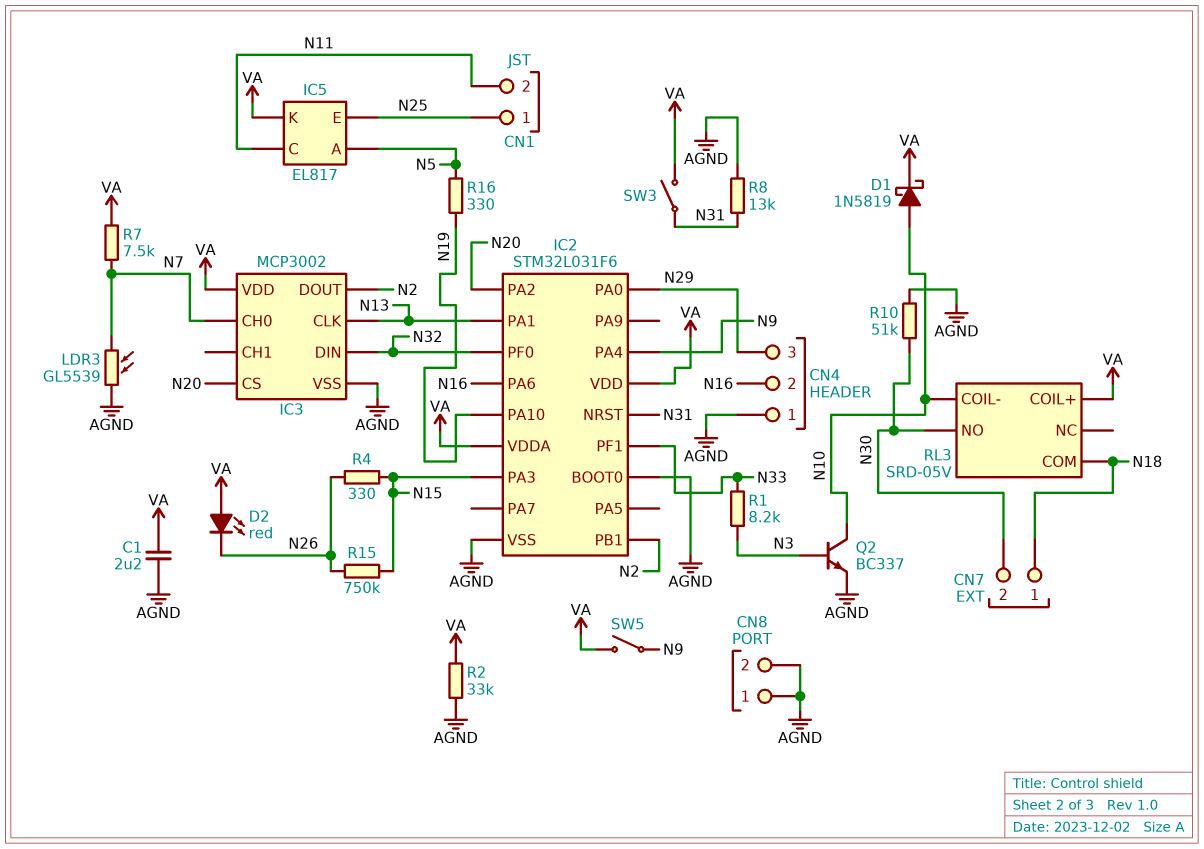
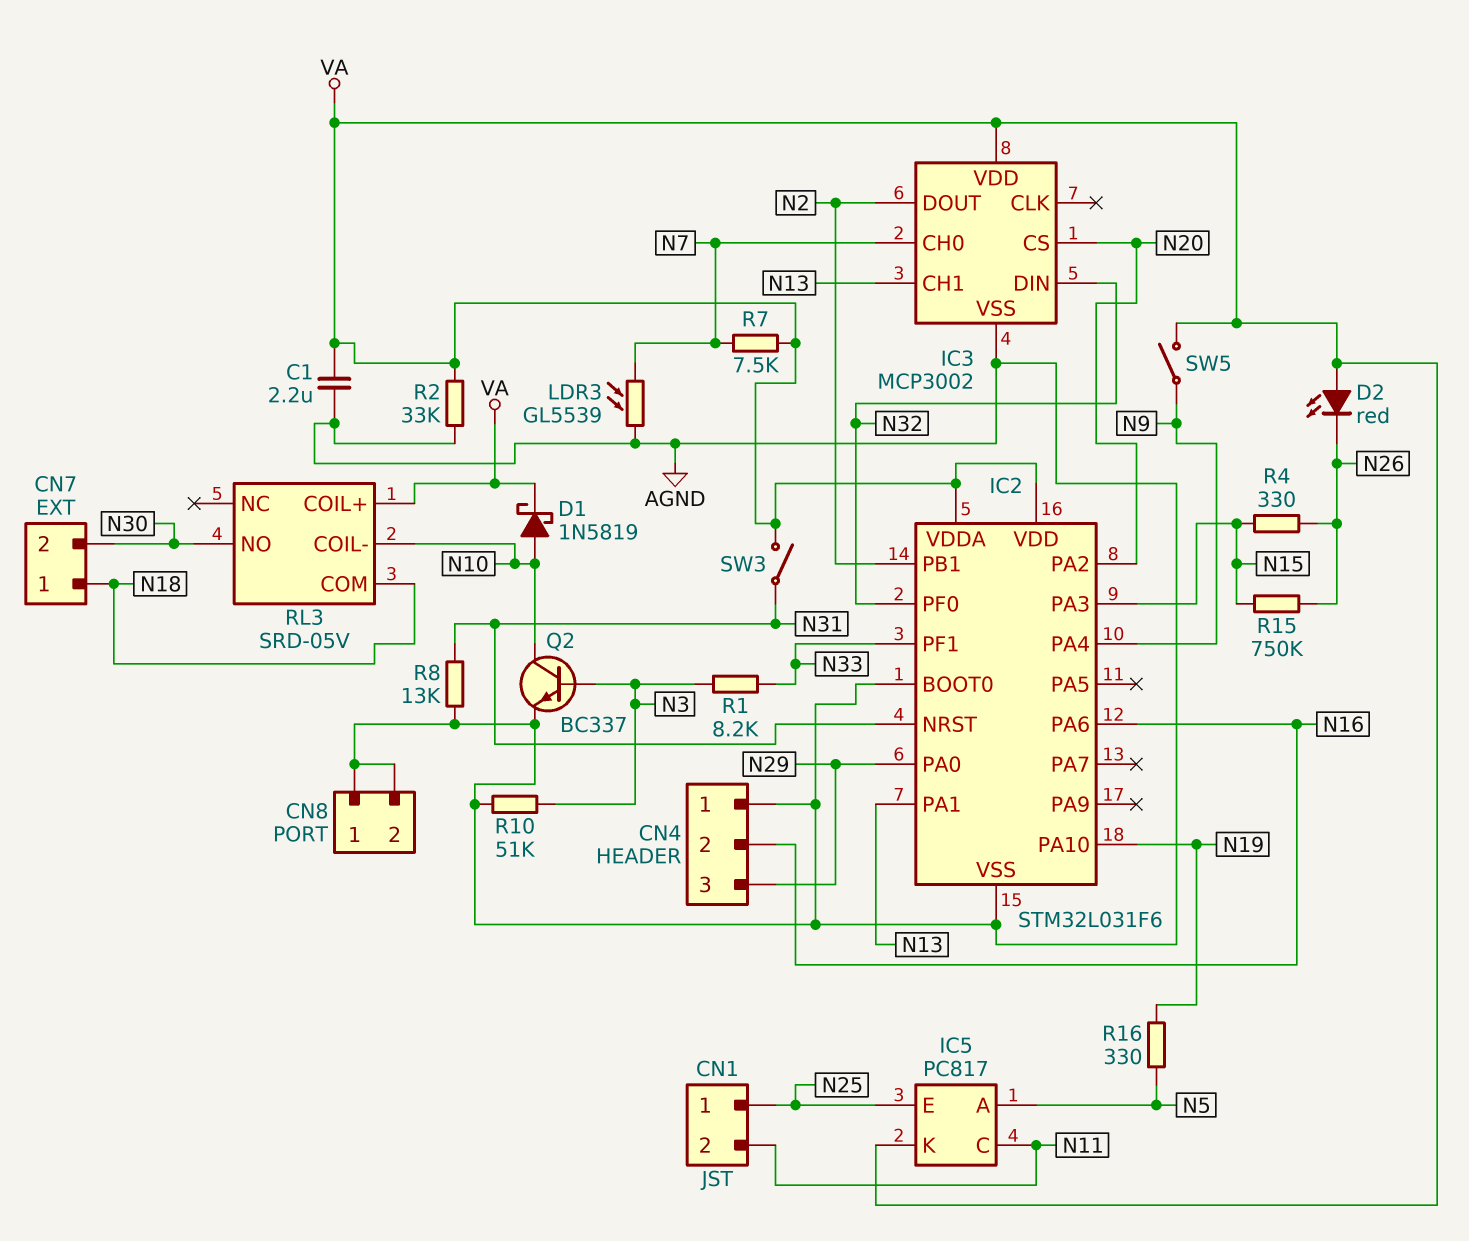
IC3 pin CH1: none -> N13
IC3 pin CLK: N13 -> none
IC5: EL817 -> PC817
R10: 51k (AGND, N30) -> 51k (AGND, N3)

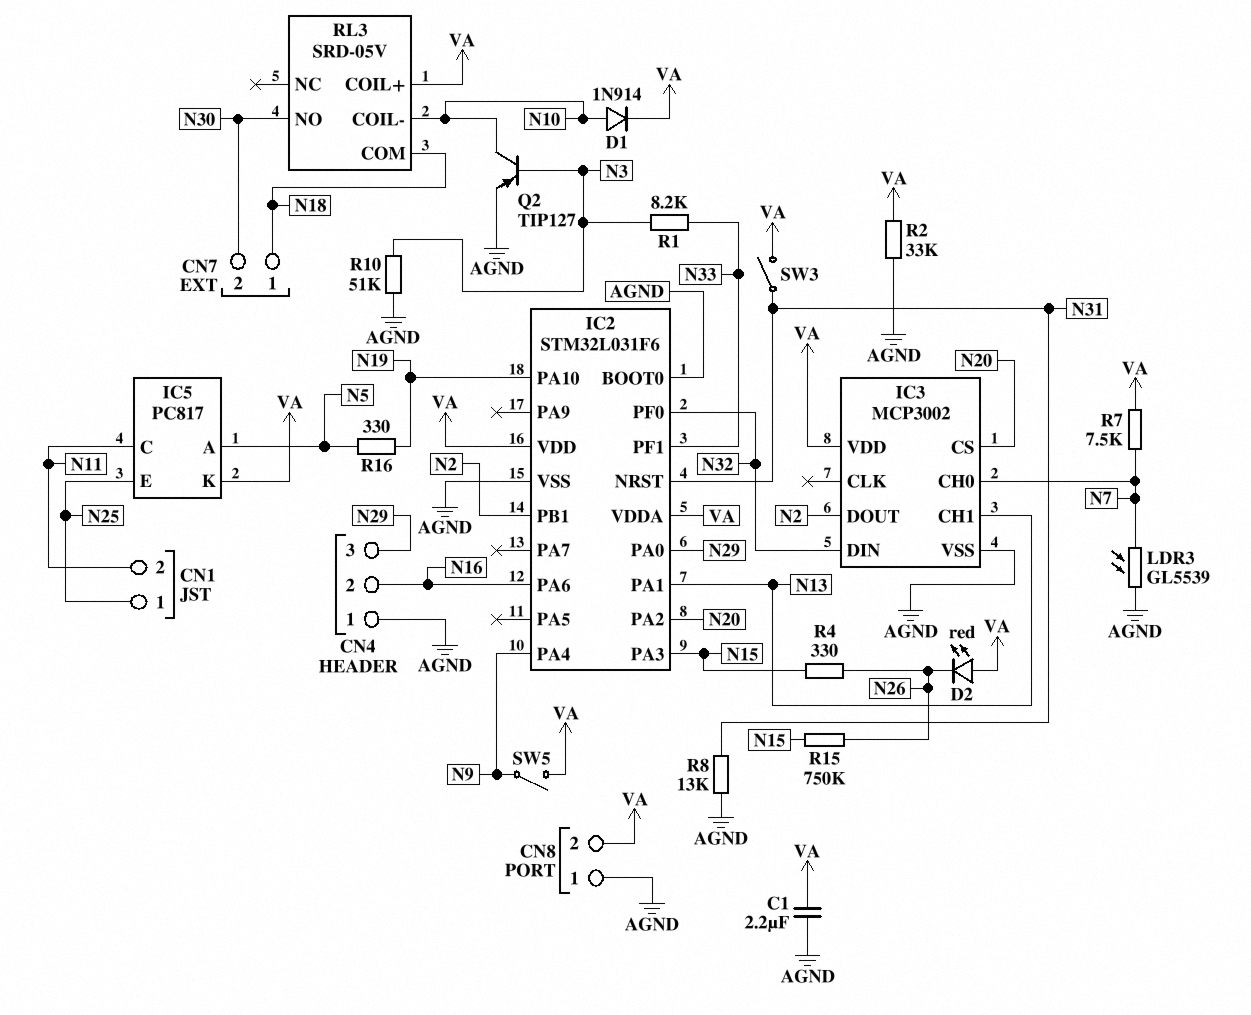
CN8 pin 2: AGND -> VA
D1: schottky 1N5819 (A N10, K VA) -> diode 1N914 (A N10, K VA)
Q2: NPN BC337 (B N3, C N10, E AGND) -> PNP TIP127 (B N3, C N10, E AGND)

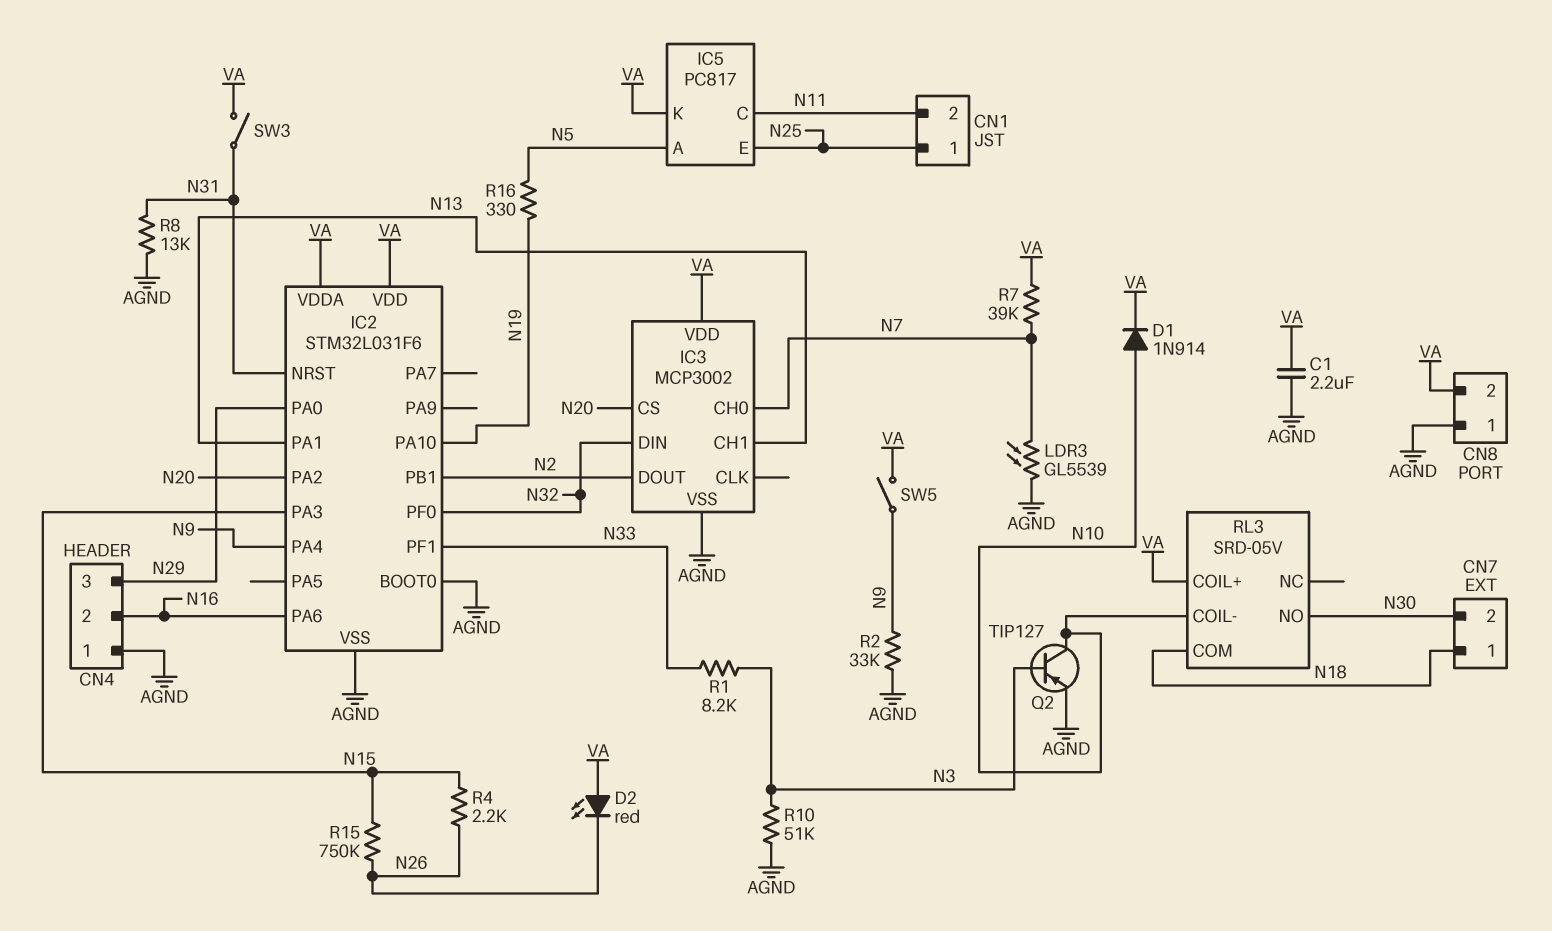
R2: 33k (AGND, VA) -> 33k (AGND, N9)
R4: 330 (N15, N26) -> 2.2k (N15, N26)
R7: 7.5k (N7, VA) -> 39k (N7, VA)

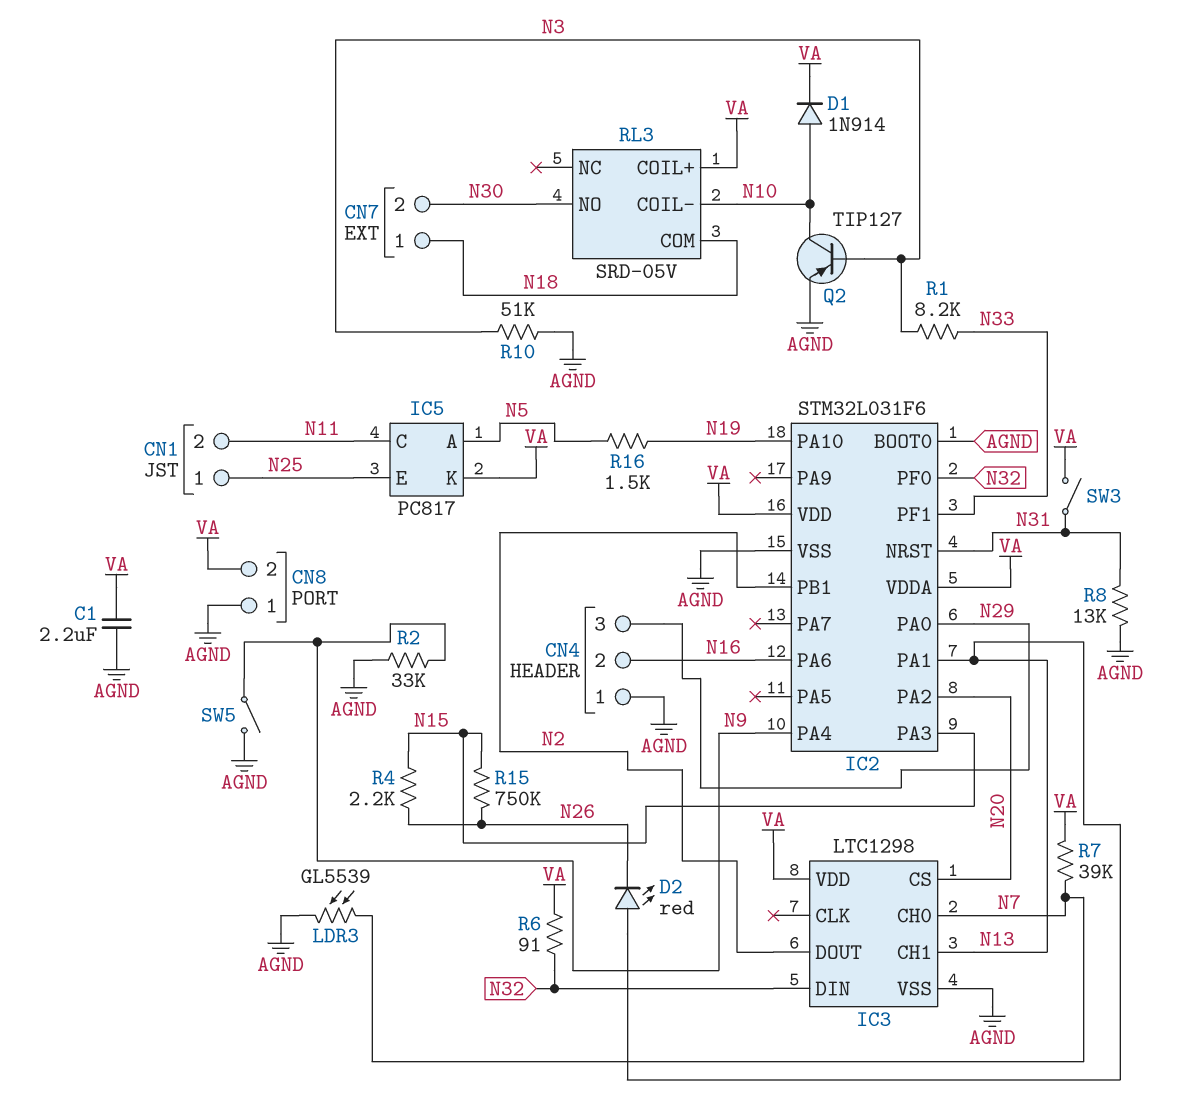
D2: LED red (A VA, K N26) -> LED red (A N13, K N26)
IC3: MCP3002 -> LTC1298
R6: none -> 91 (N32, VA)
R16: 330 (N5, N19) -> 1.5k (N5, N19)
SW5: switch (N9, VA) -> switch (AGND, N9)

